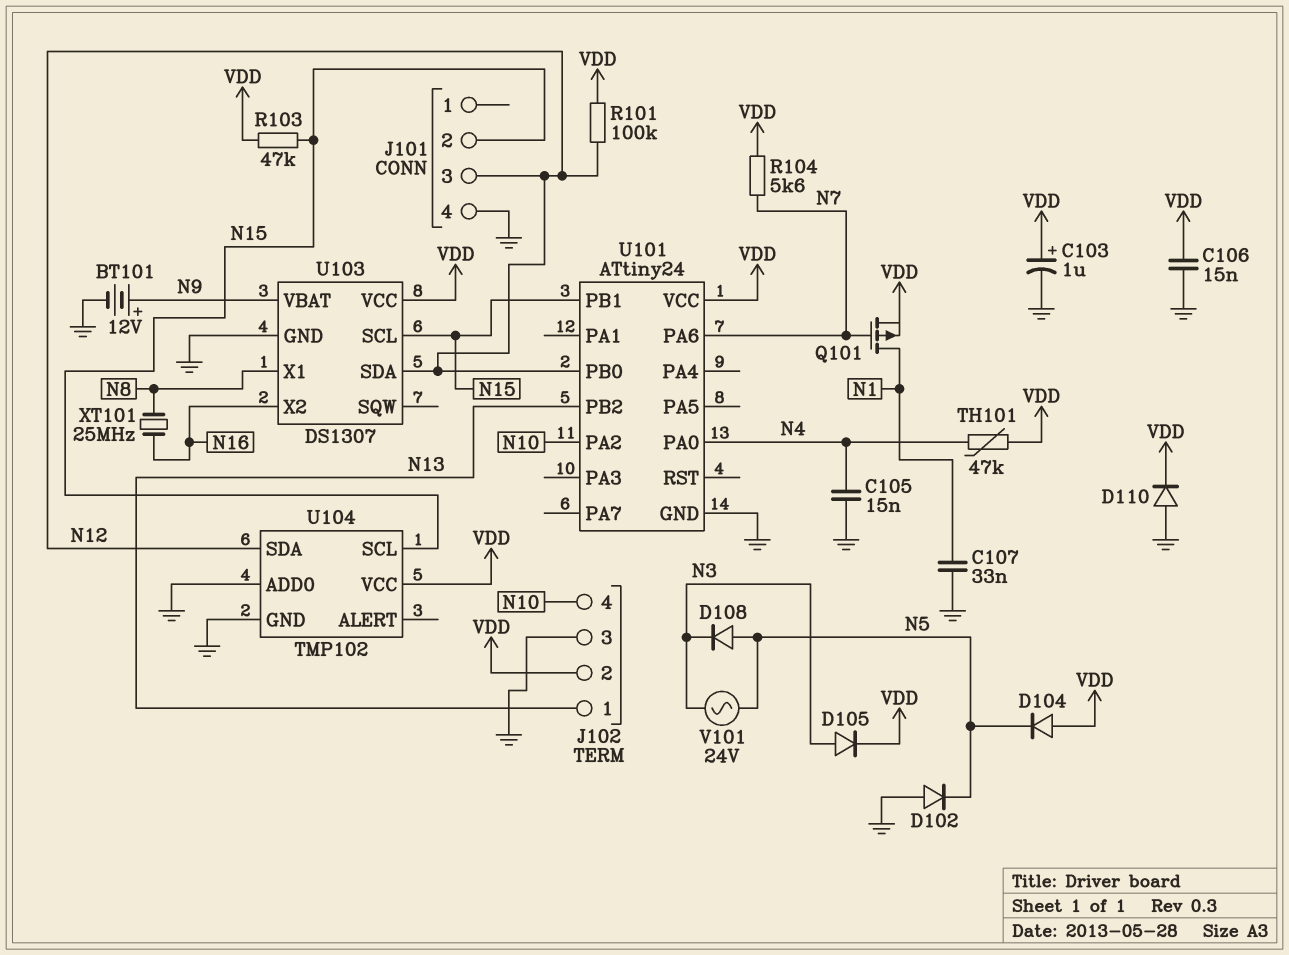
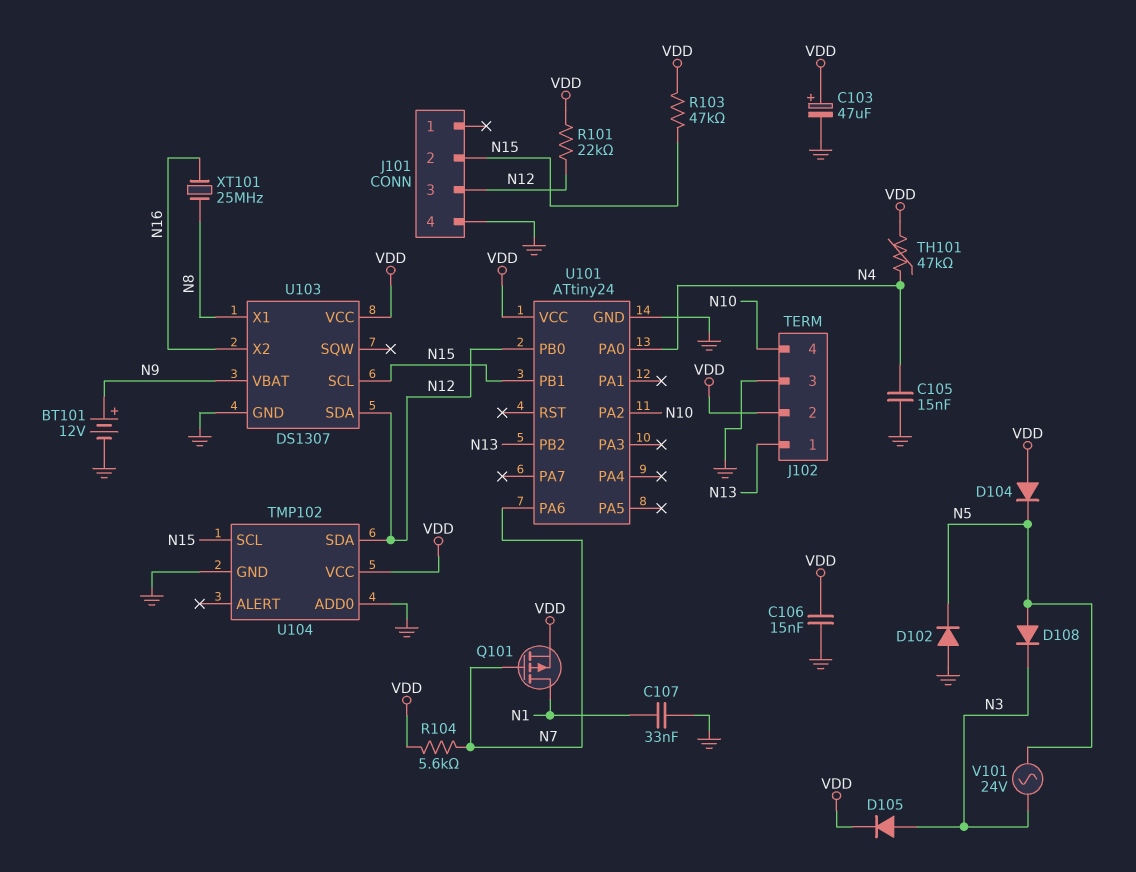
C103: 1uF (plus VDD, minus GND) -> 47uF (plus VDD, minus GND)
D110: diode (A GND, K VDD) -> none
R101: 100k (N12, VDD) -> 22k (N12, VDD)

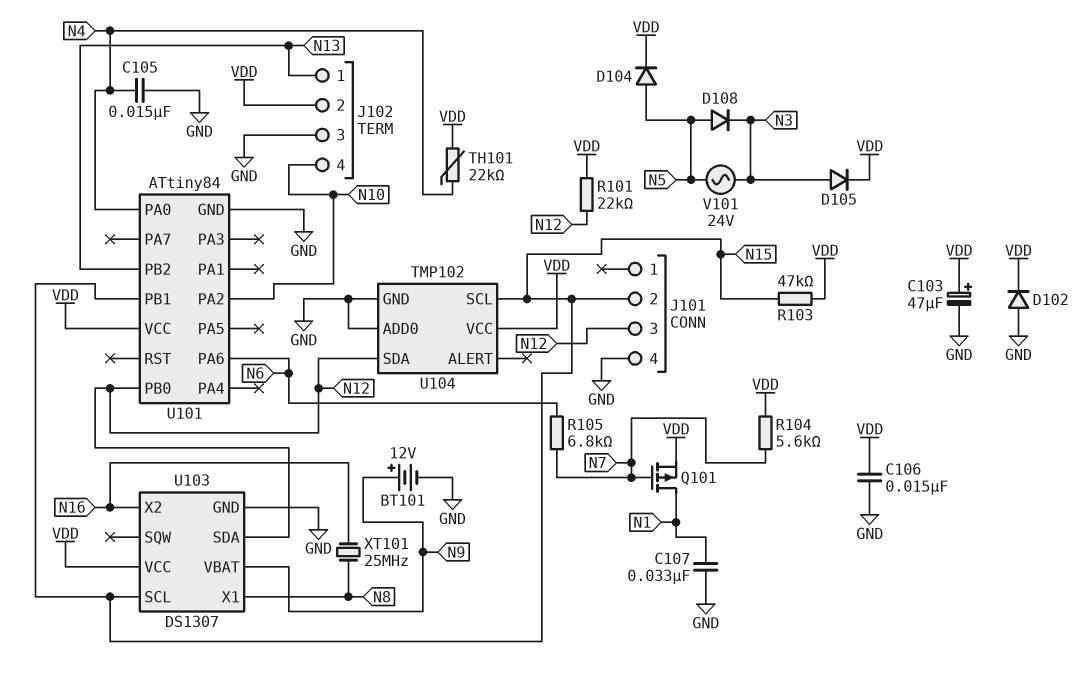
D102: diode (A GND, K N5) -> diode (A GND, K VDD)
D104: diode (A VDD, K N5) -> diode (A N5, K VDD)
R105: none -> 6.8k (N6, N7)
TH101: 47k (N4, VDD) -> 22k (N4, VDD)
U101: ATtiny24 -> ATtiny84
U101 pin PA6: N7 -> N6

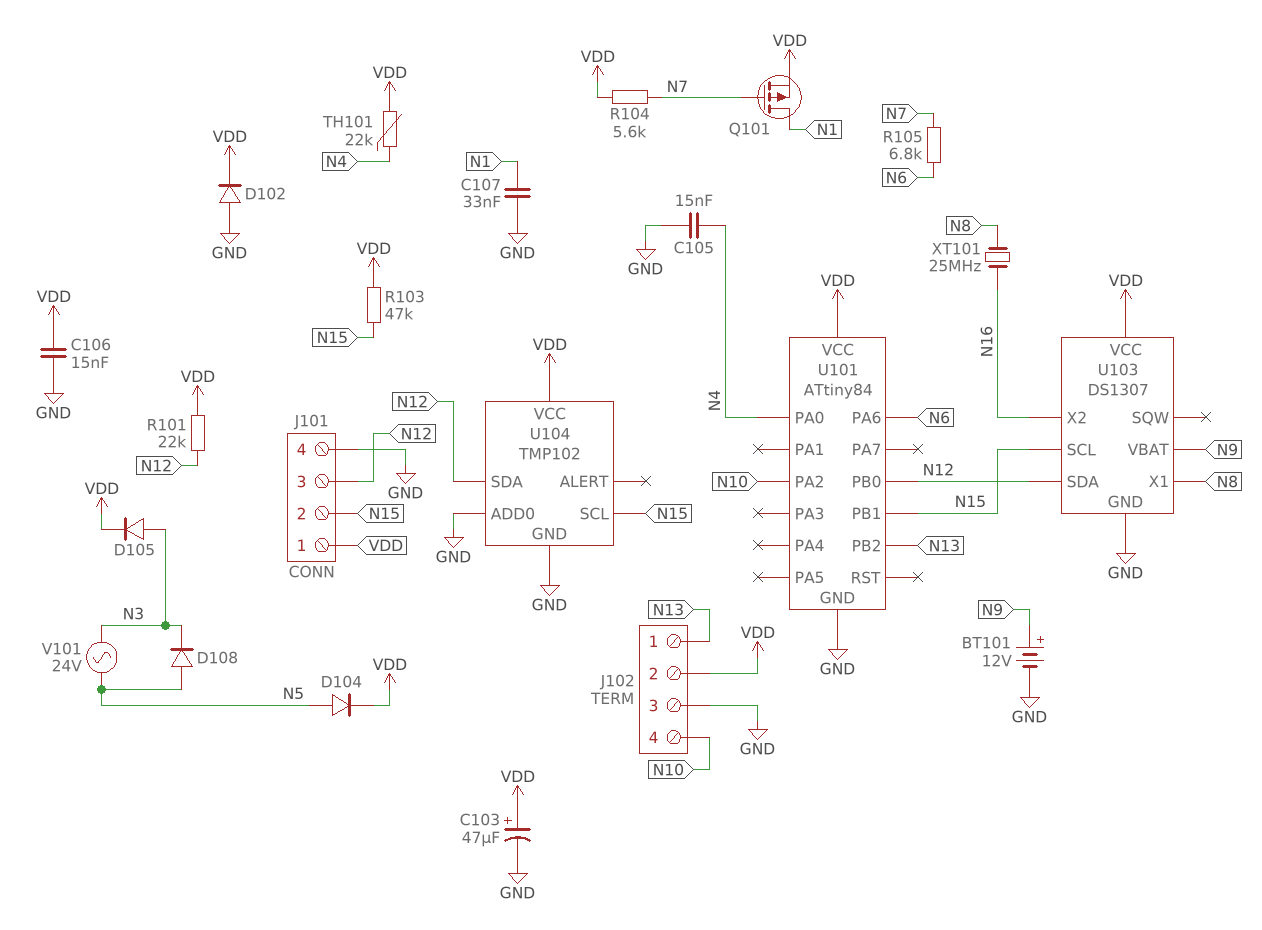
J101 pin 1: none -> VDD

